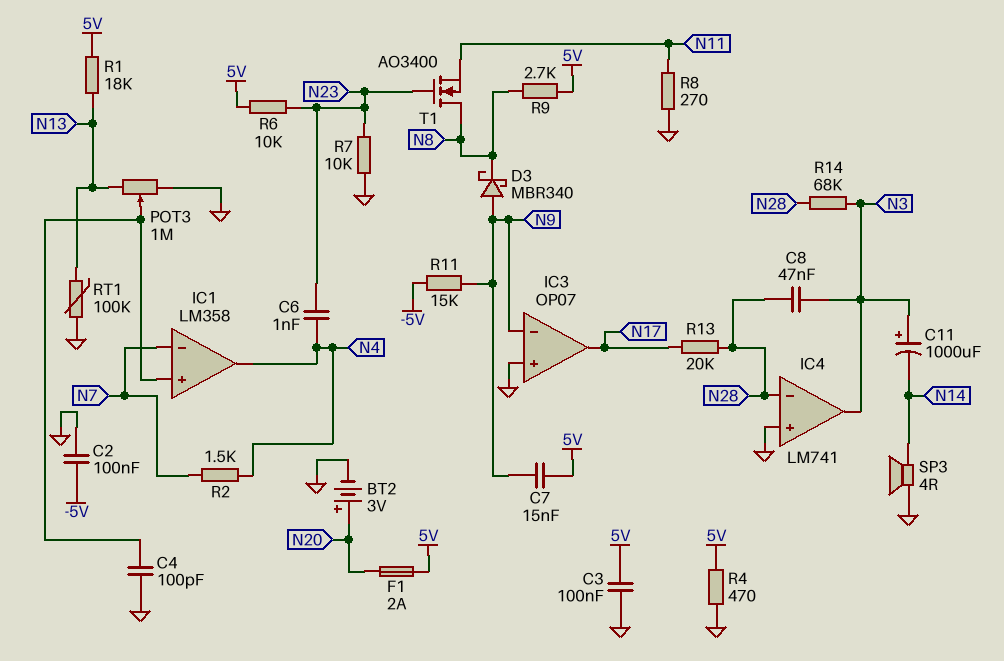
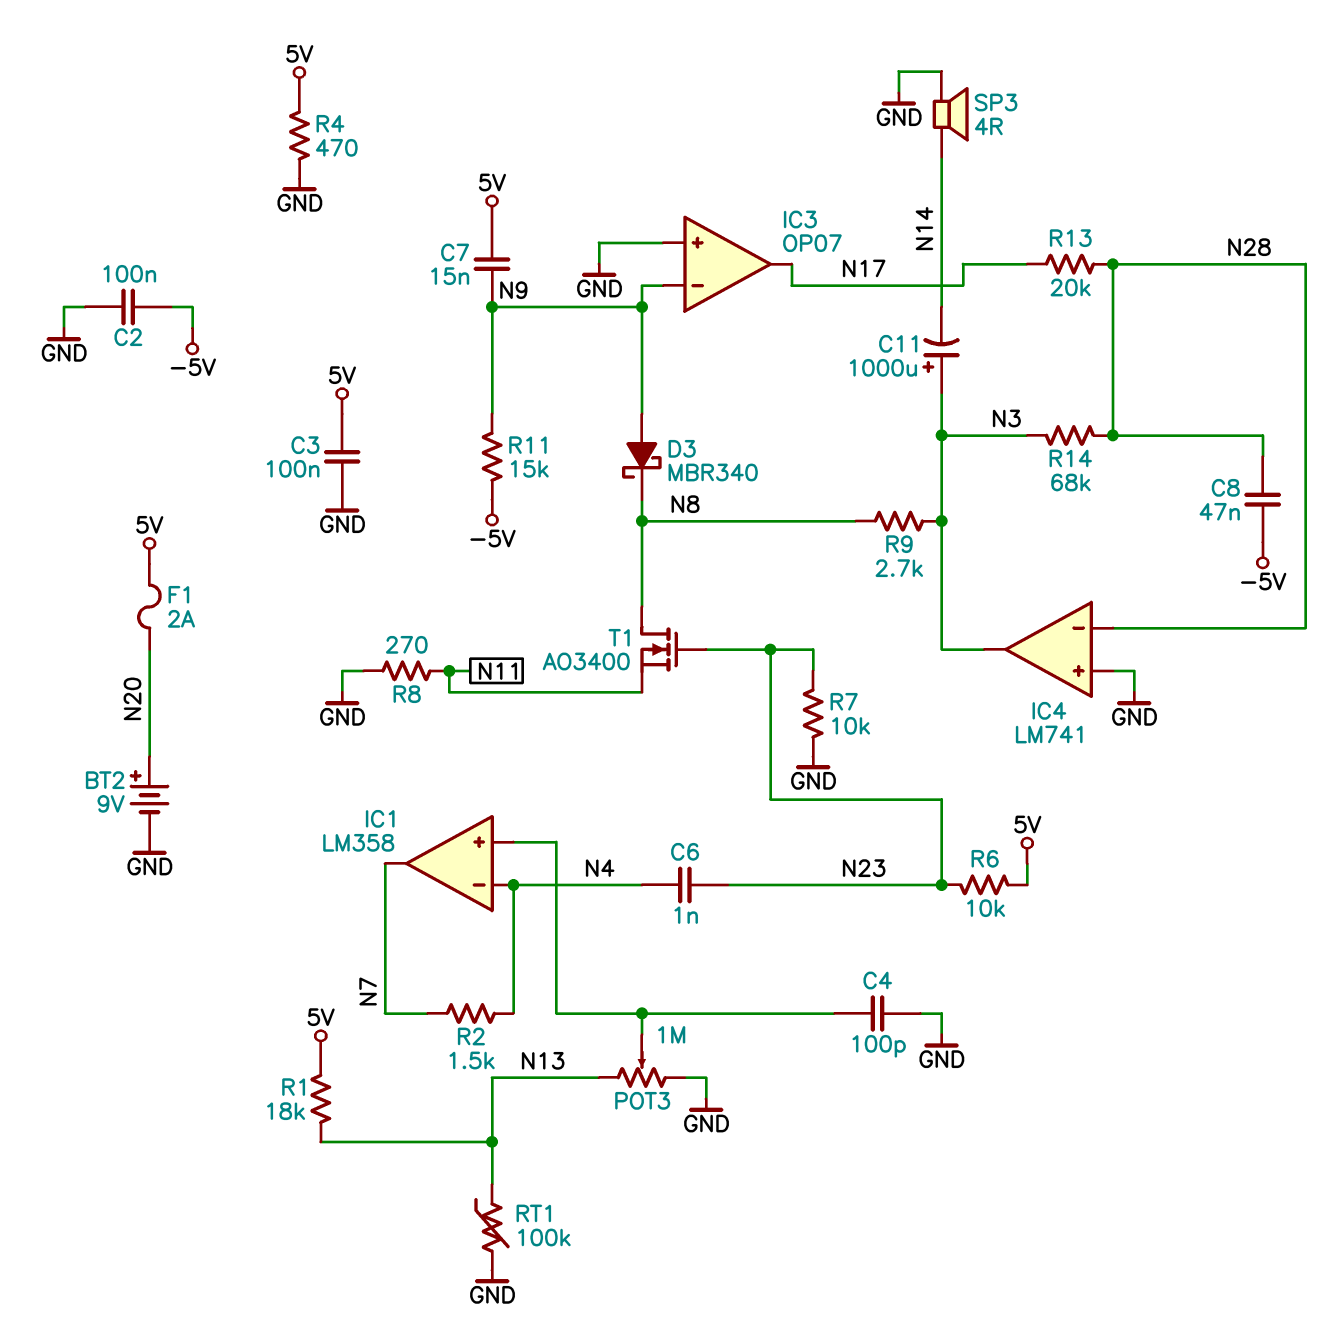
BT2: 3V (plus N20, minus GND) -> 9V (plus N20, minus GND)
C8: 47nF (N3, N28) -> 47nF (-5V, N28)
IC1 pin in-: N7 -> N4
IC1 pin out: N4 -> N7
R9: 2.7k (5V, N8) -> 2.7k (N3, N8)

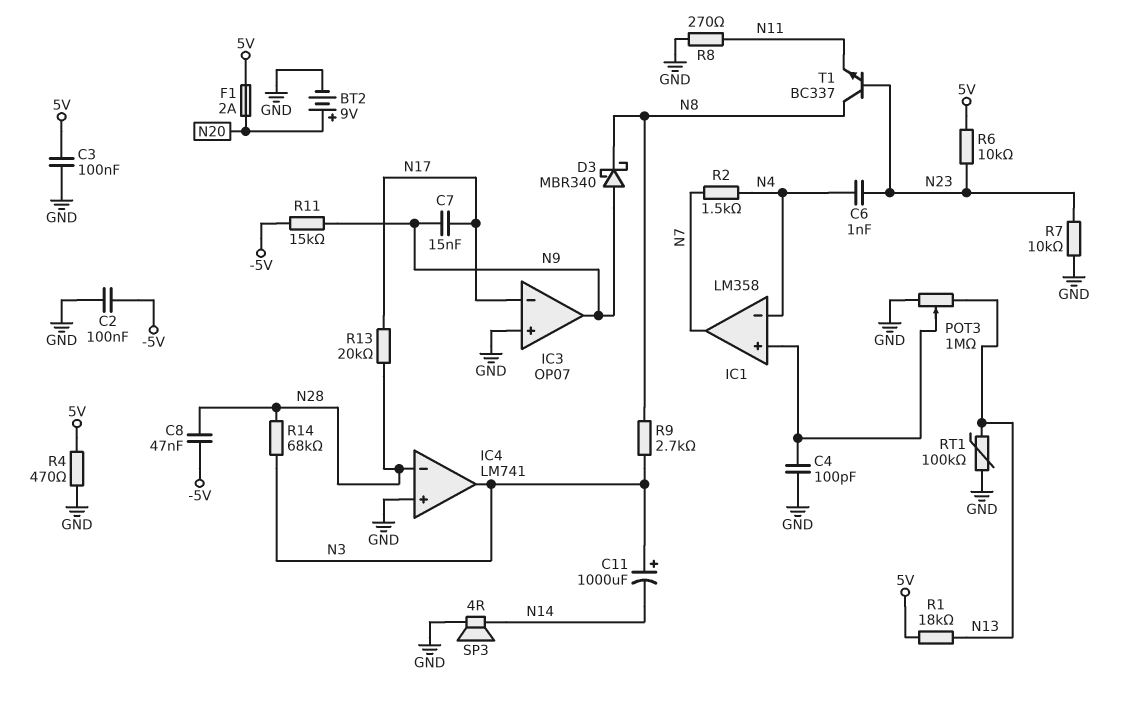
C7: 15nF (5V, N9) -> 15nF (N9, N17)
IC3 pin in-: N9 -> N17
IC3 pin out: N17 -> N9
T1: NMOS AO3400 (G N23, D N8, S N11) -> NPN BC337 (B N23, C N8, E N11)

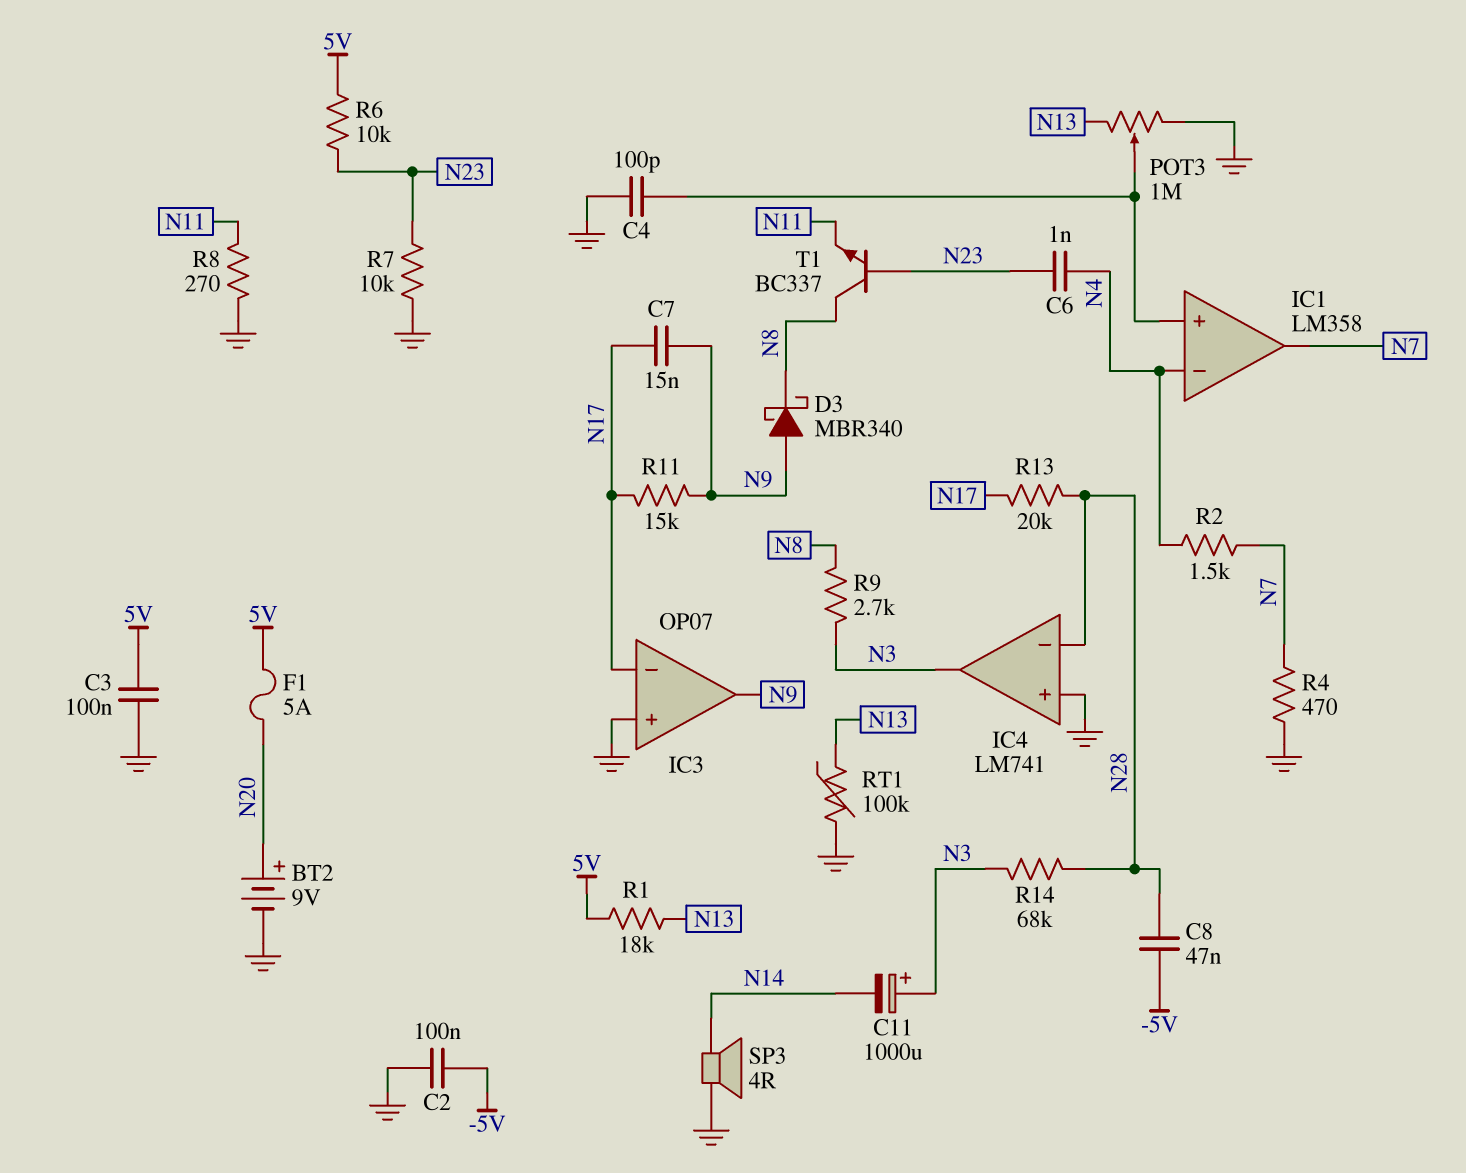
F1: 2A (5V, N20) -> 5A (5V, N20)
R4: 470 (5V, GND) -> 470 (GND, N7)
R11: 15k (-5V, N9) -> 15k (N9, N17)

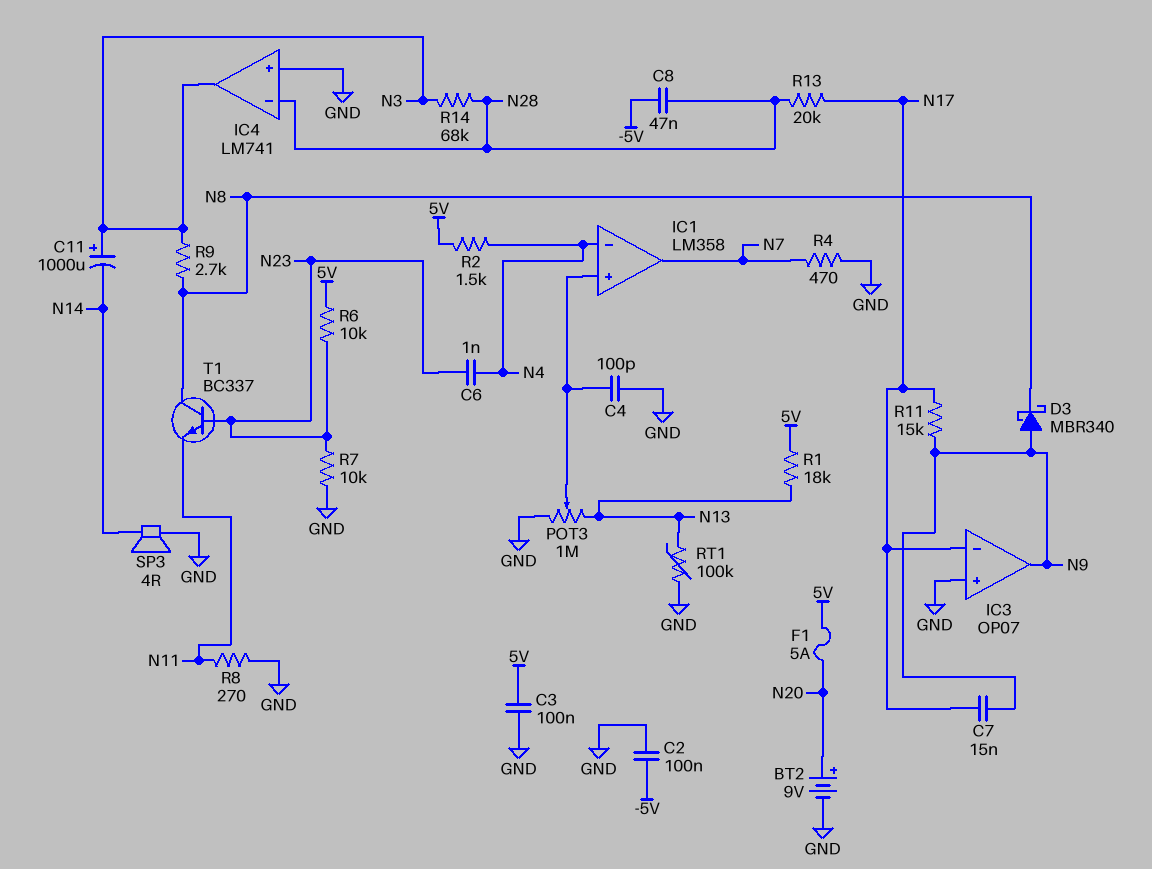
R2: 1.5k (N4, N7) -> 1.5k (5V, N4)

